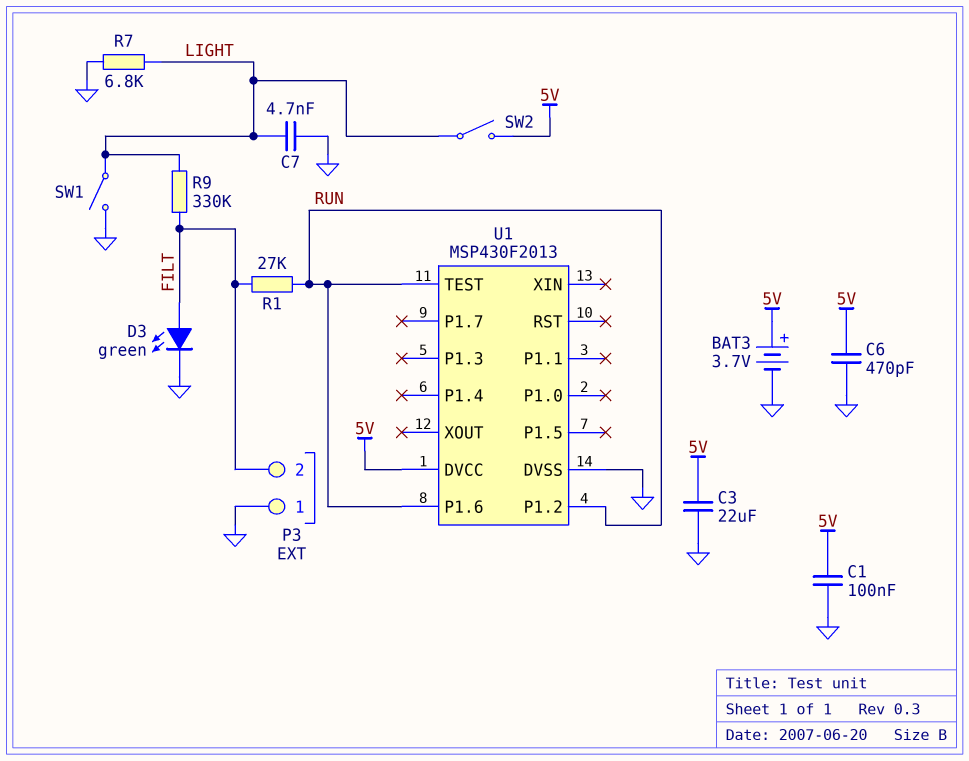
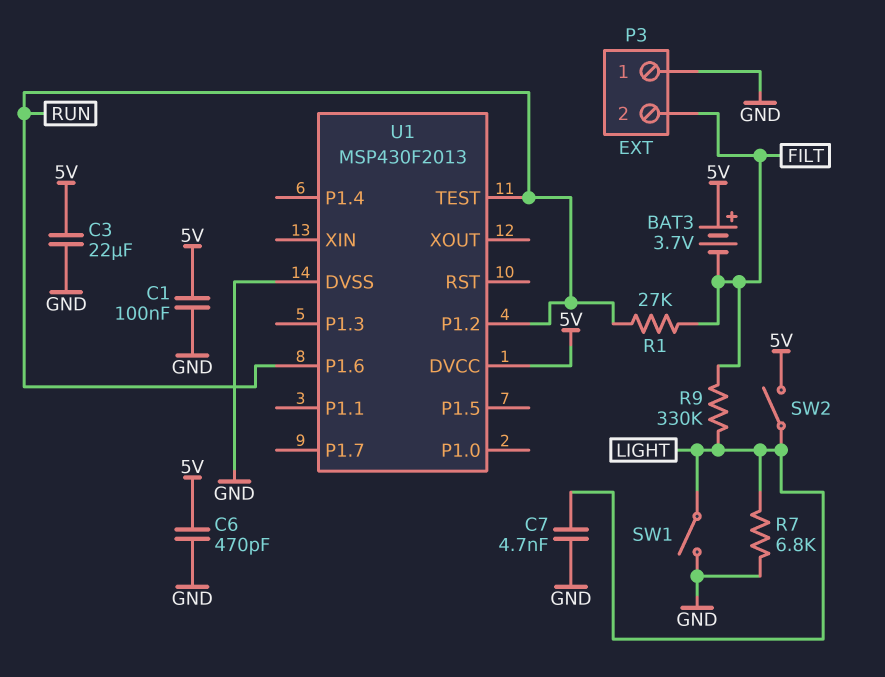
BAT3: 3.7V (plus 5V, minus GND) -> 3.7V (plus 5V, minus FILT)
D3: LED green (A FILT, K GND) -> none

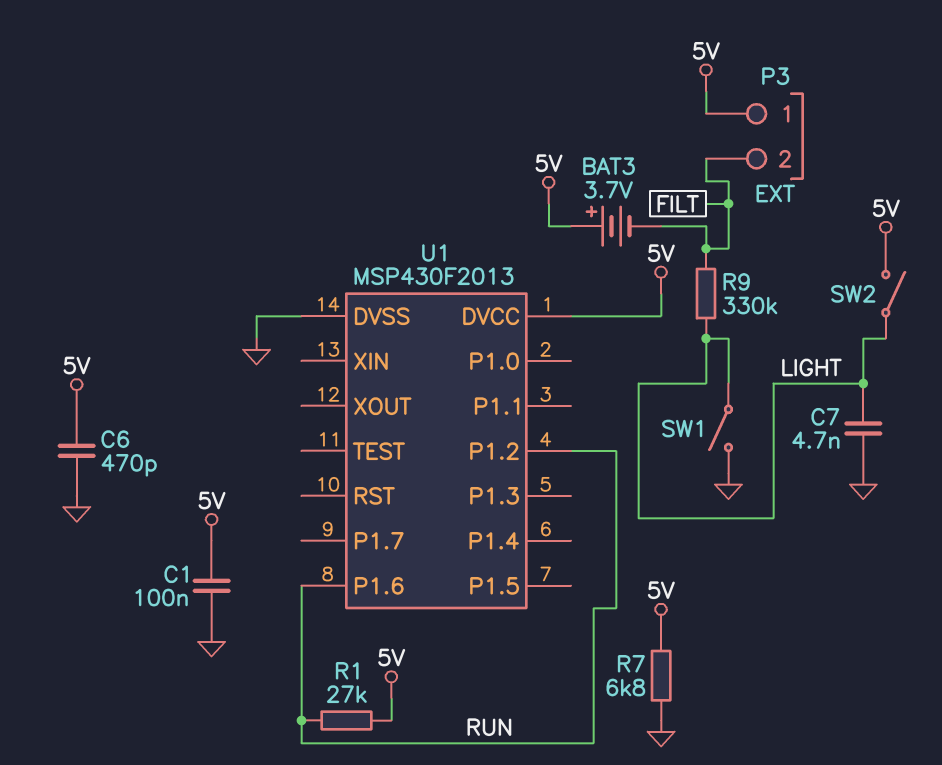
C3: 22uF (5V, GND) -> none
P3 pin 1: GND -> 5V
R1: 27k (FILT, RUN) -> 27k (5V, RUN)
R7: 6.8k (GND, LIGHT) -> 6.8k (5V, GND)
U1 pin TEST: RUN -> none

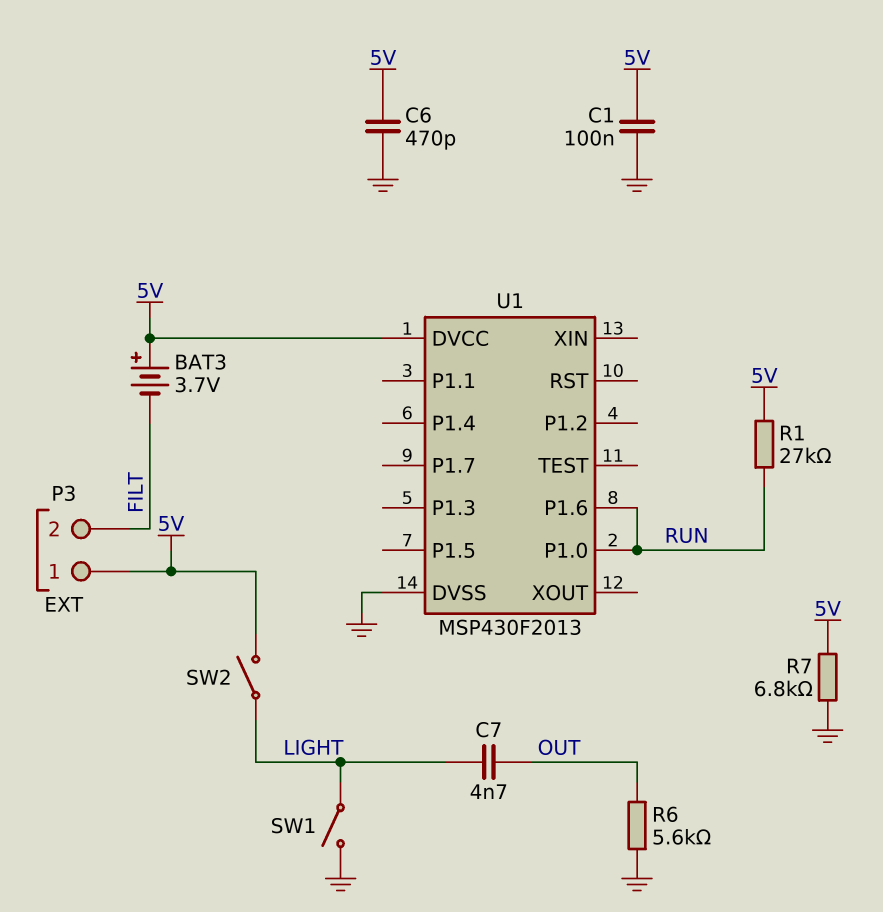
C7: 4.7nF (GND, LIGHT) -> 4.7nF (LIGHT, OUT)
R6: none -> 5.6k (GND, OUT)
R9: 330k (FILT, LIGHT) -> none
U1 pin P1.0: none -> RUN
U1 pin P1.2: RUN -> none

